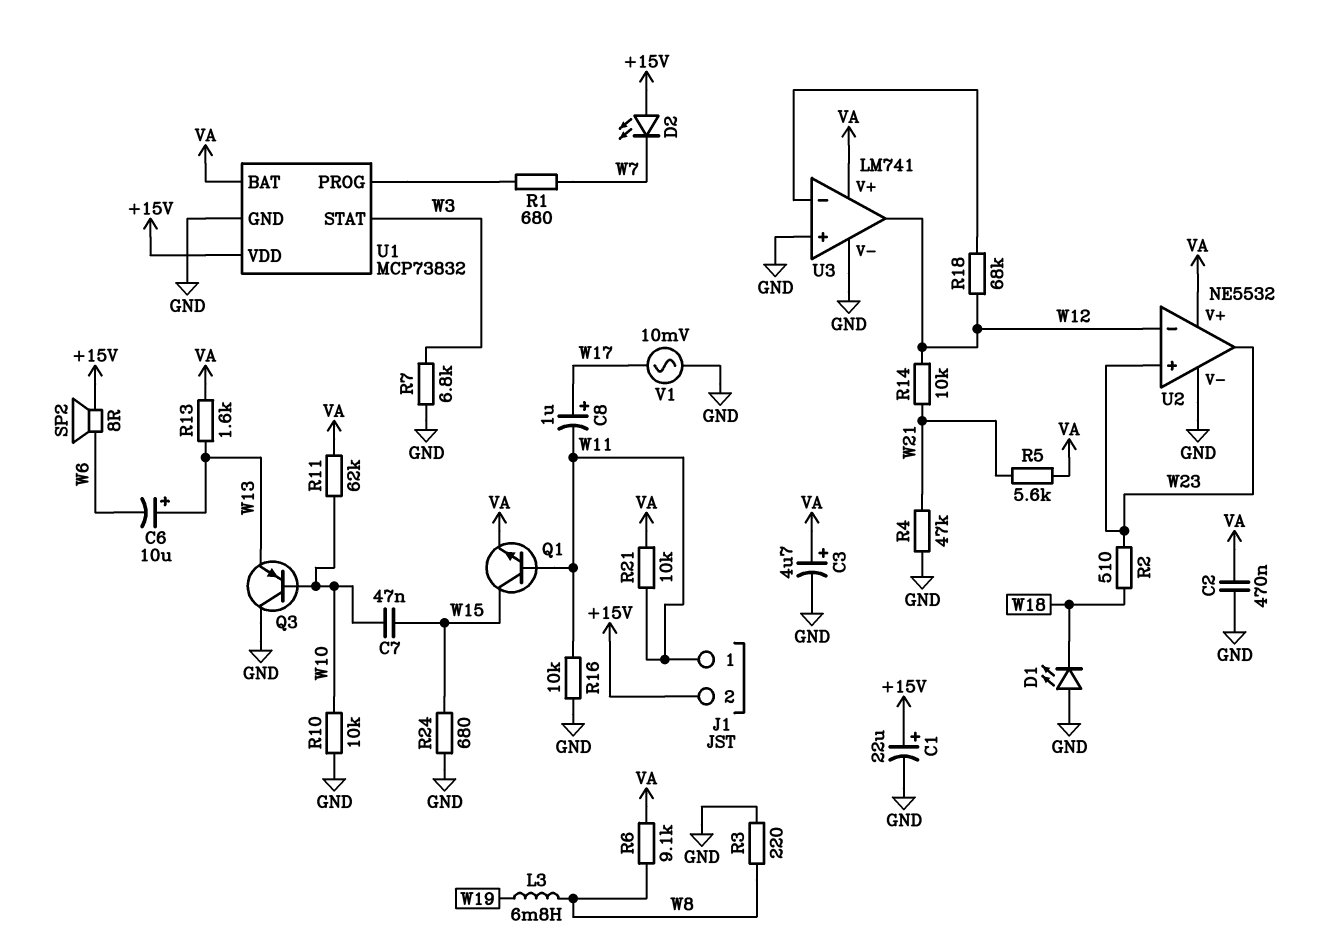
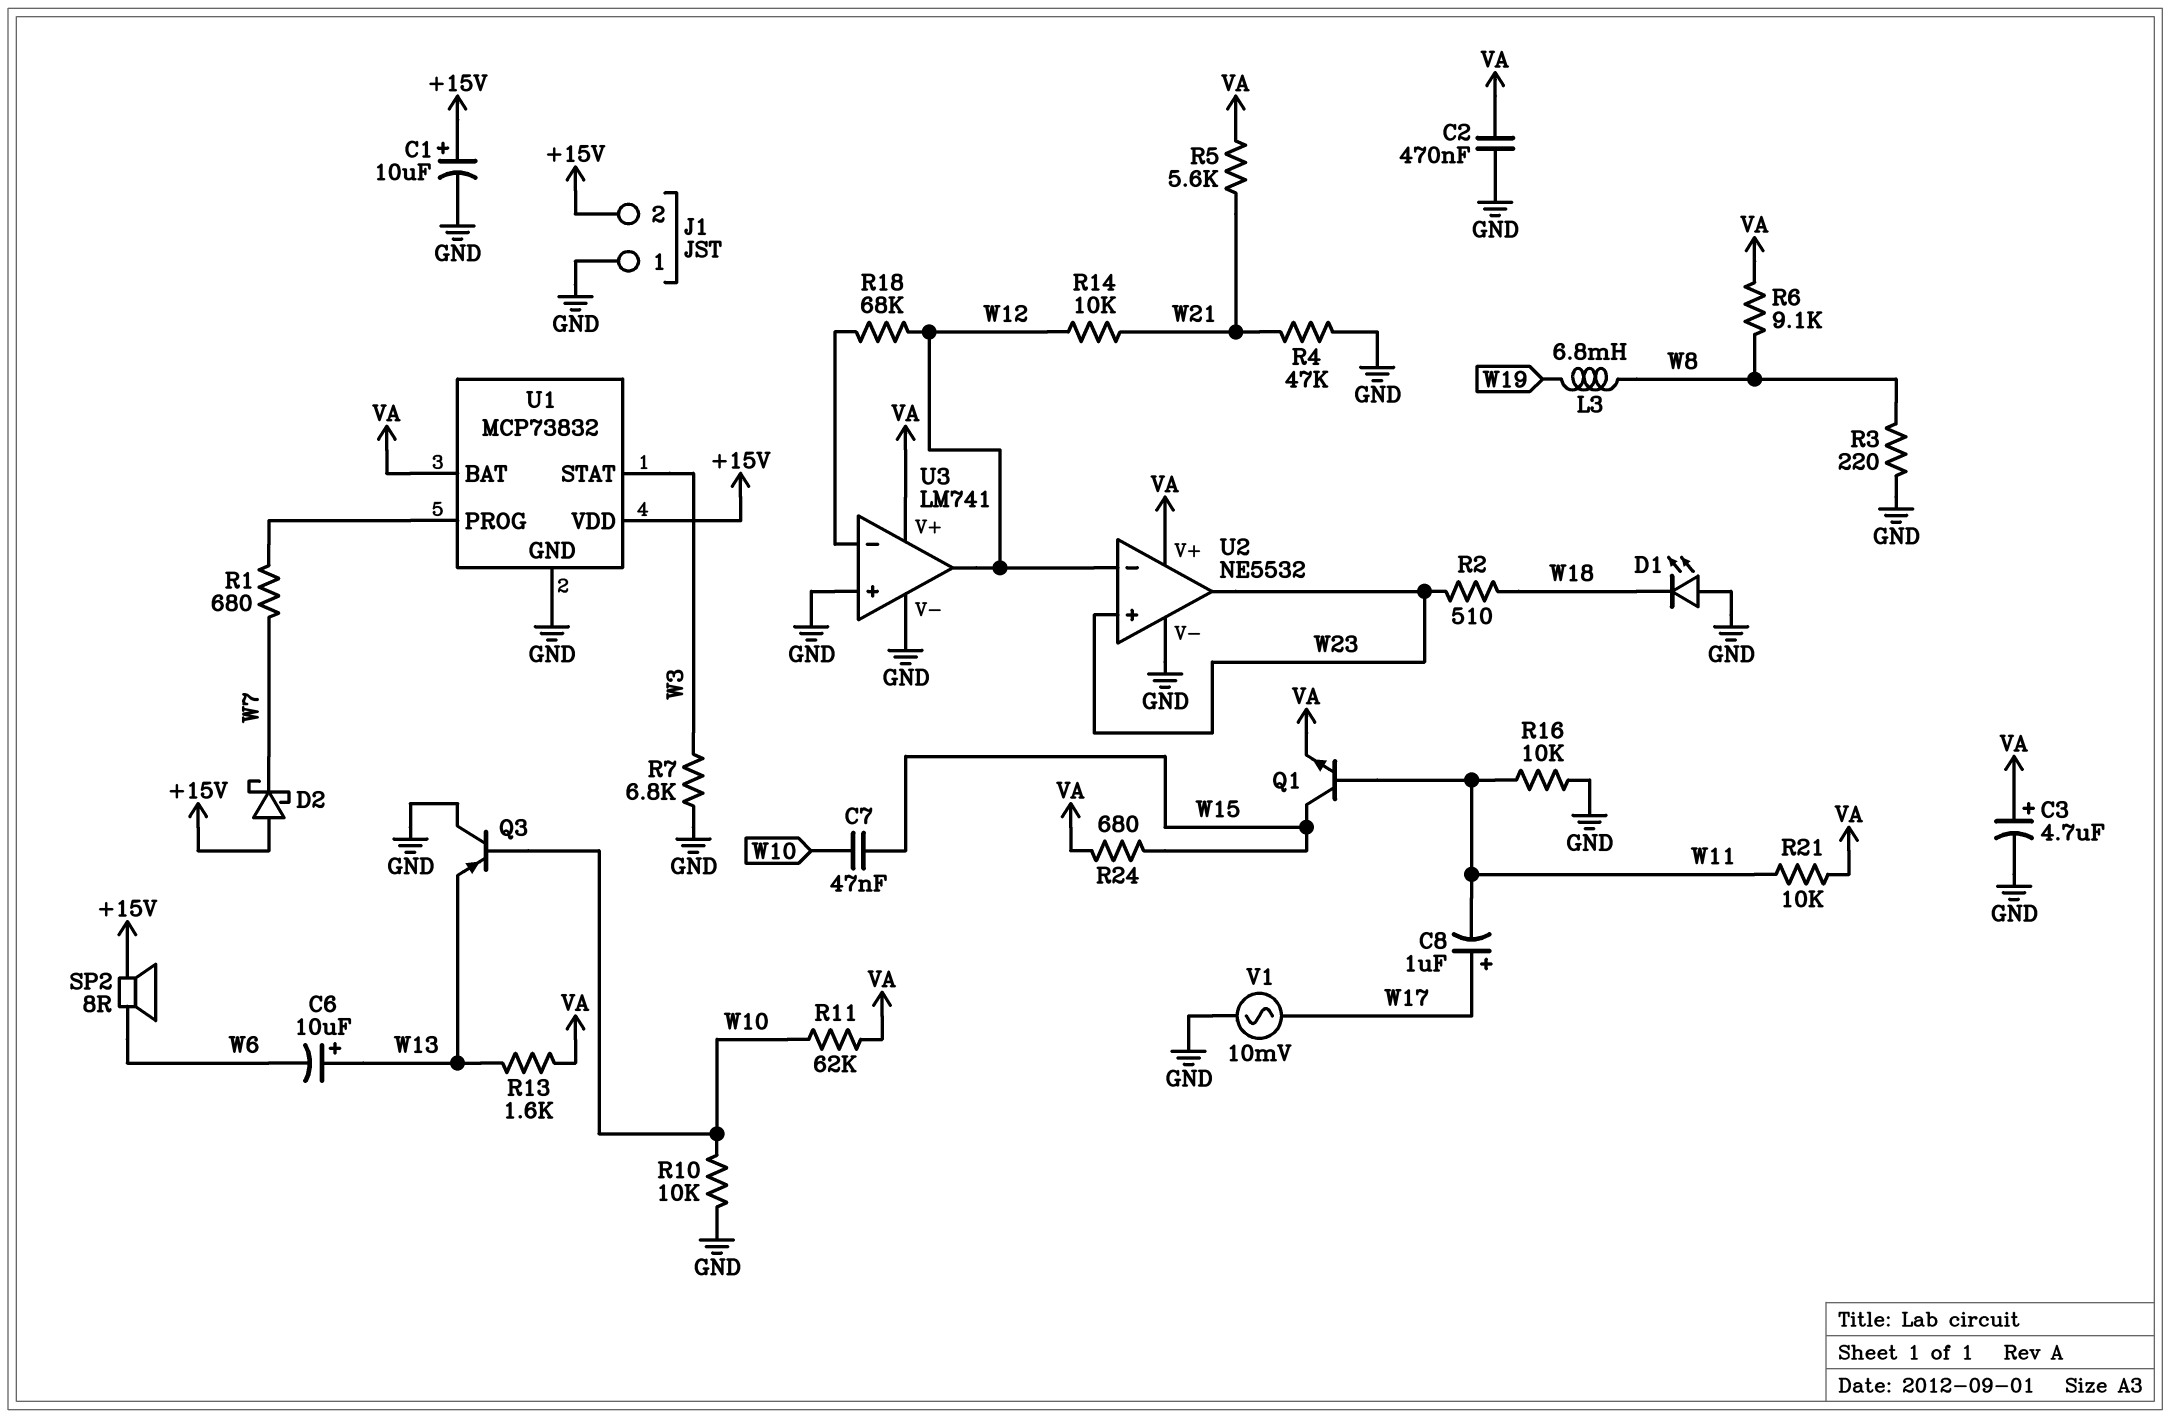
C1: 22uF (plus +15V, minus GND) -> 10uF (plus +15V, minus GND)
D2: LED (A +15V, K W7) -> schottky (A +15V, K W7)
J1 pin 1: W11 -> GND
R24: 680 (GND, W15) -> 680 (VA, W15)

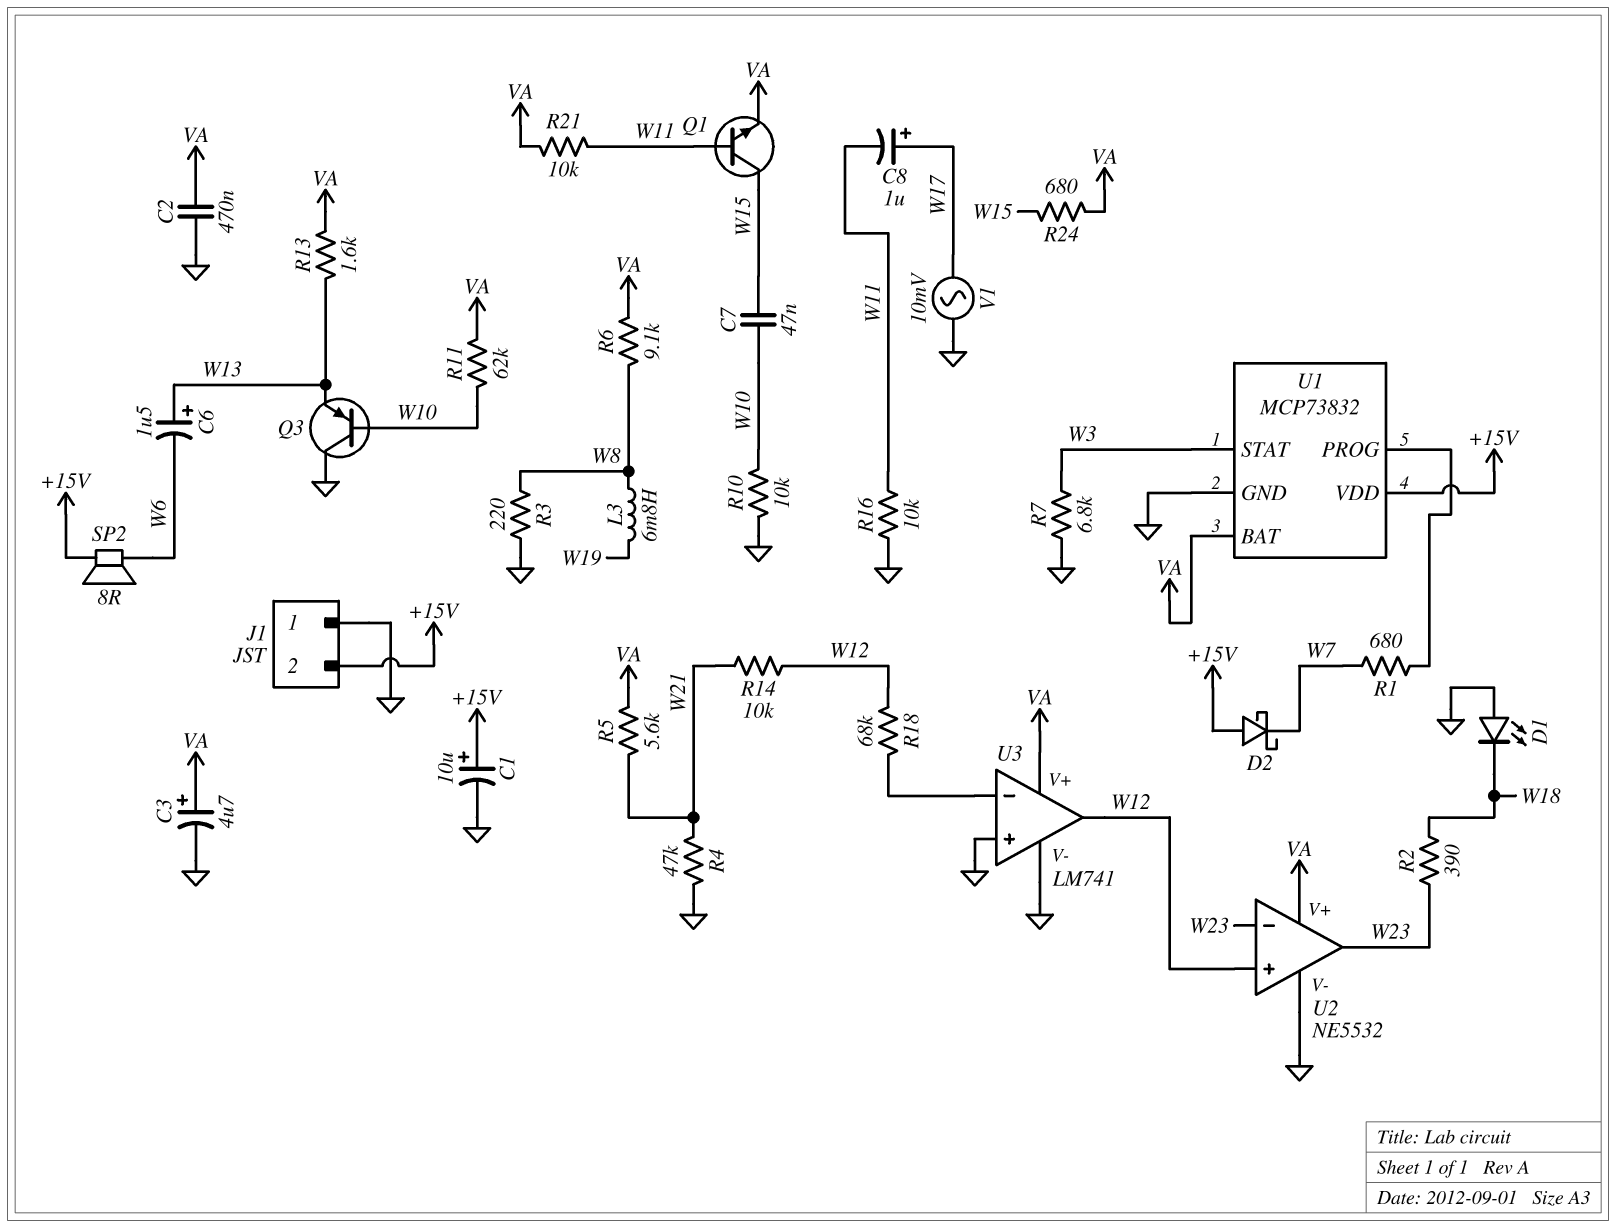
C6: 10uF (plus W13, minus W6) -> 1.5uF (plus W13, minus W6)
R2: 510 (W18, W23) -> 390 (W18, W23)
U2 pin in+: W23 -> W12
U2 pin in-: W12 -> W23

